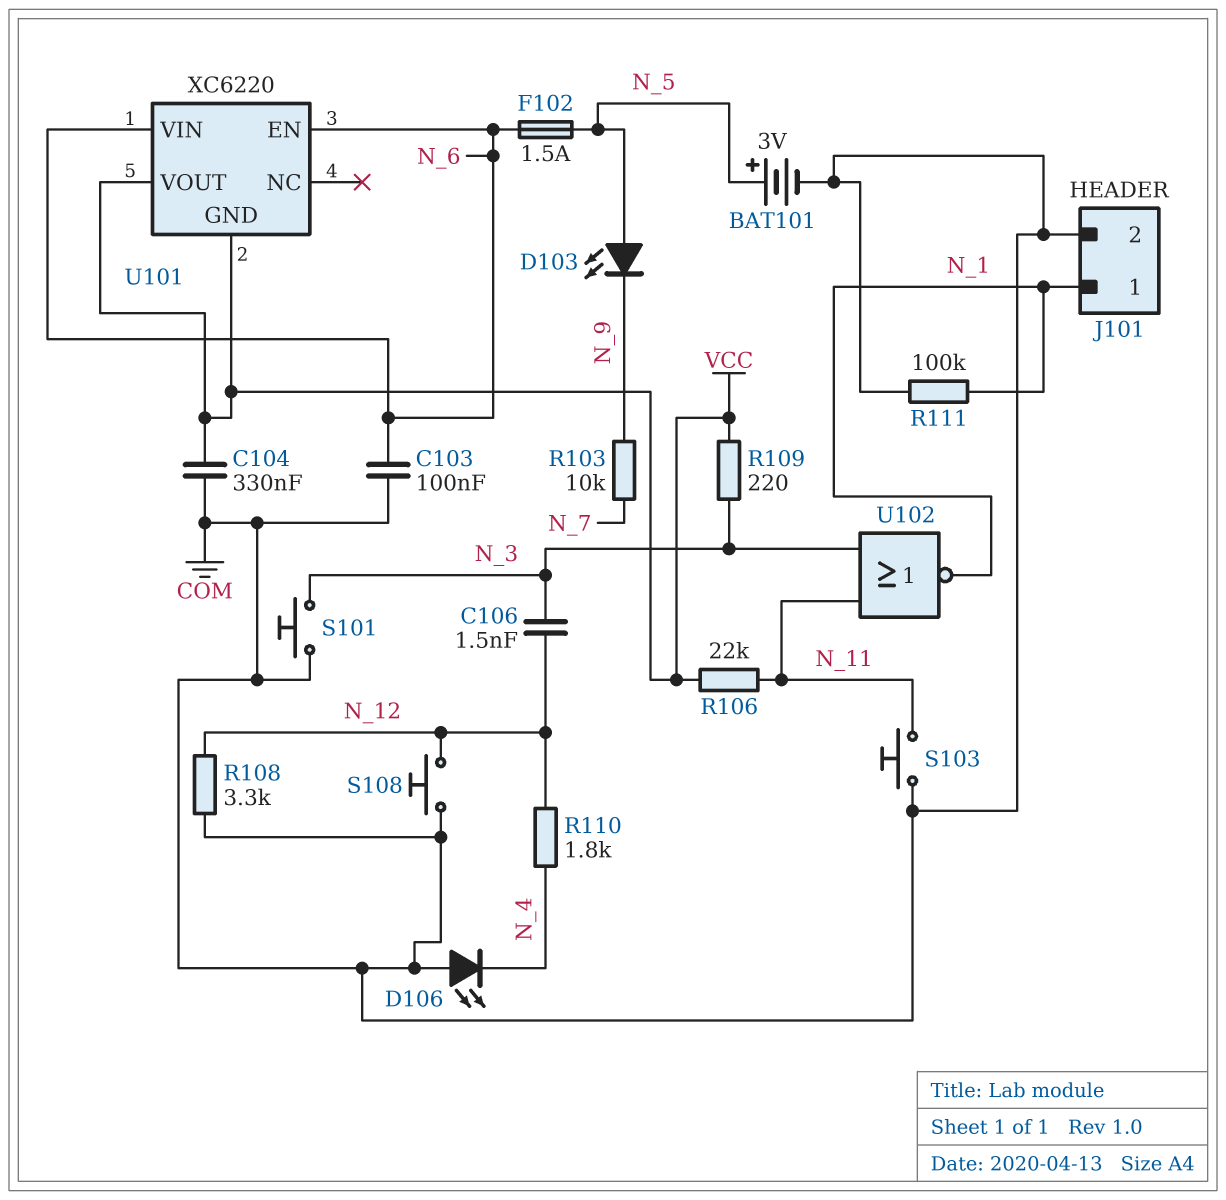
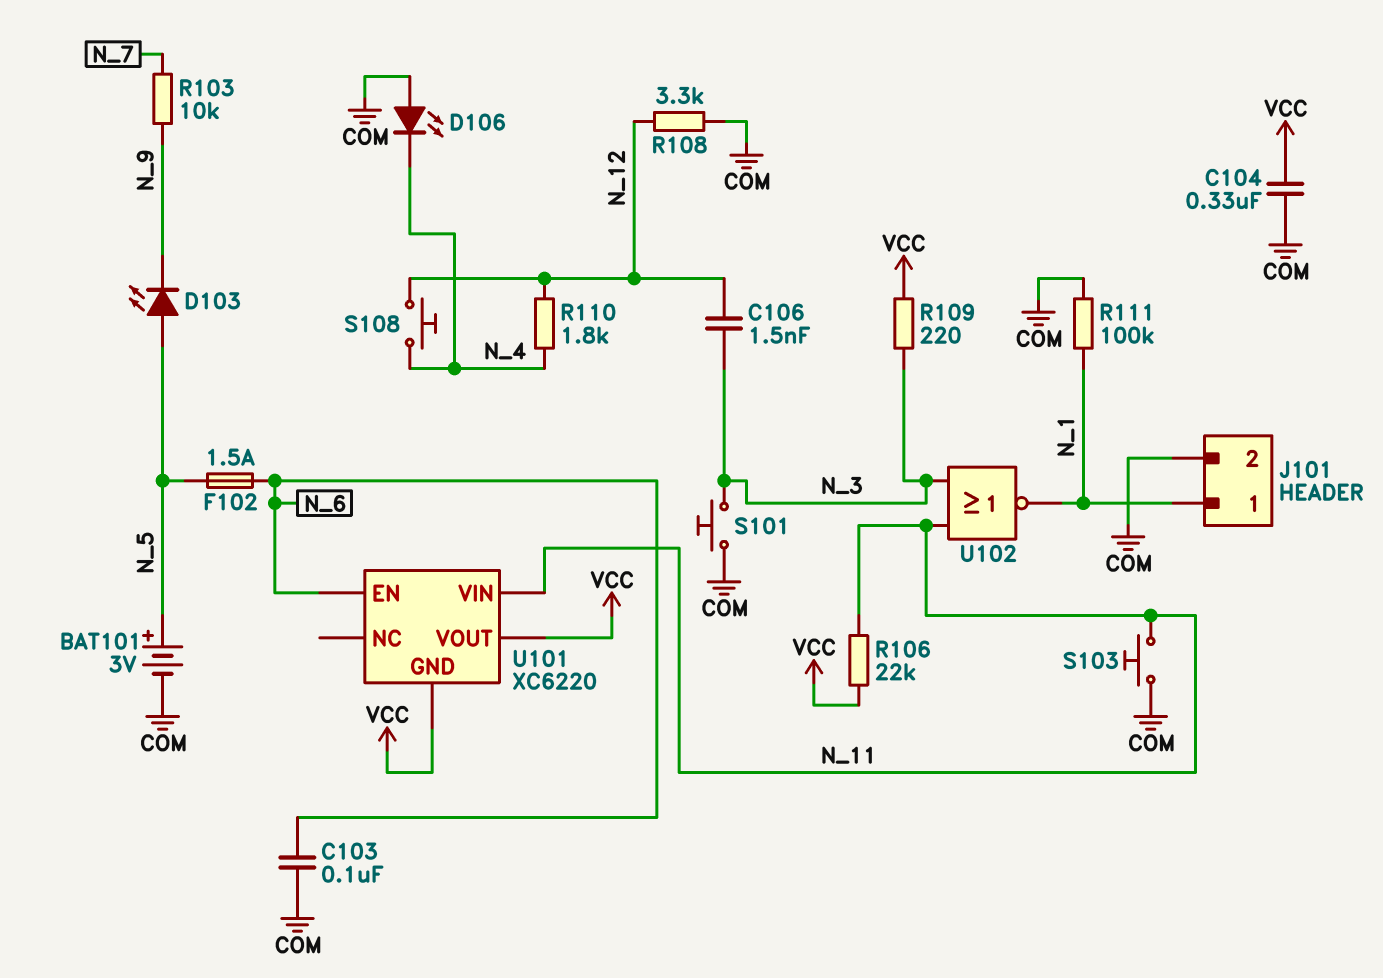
S108: button (COM, N_12) -> button (N_4, N_12)
U101 pin VIN: N_6 -> N_11

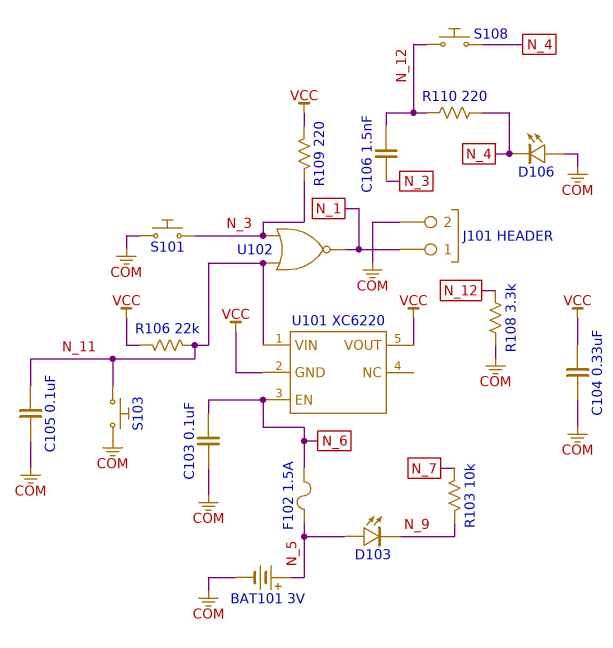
C105: none -> 100nF (COM, N_11)
R110: 1.8k (N_4, N_12) -> 220 (N_4, N_12)
R111: 100k (COM, N_1) -> none

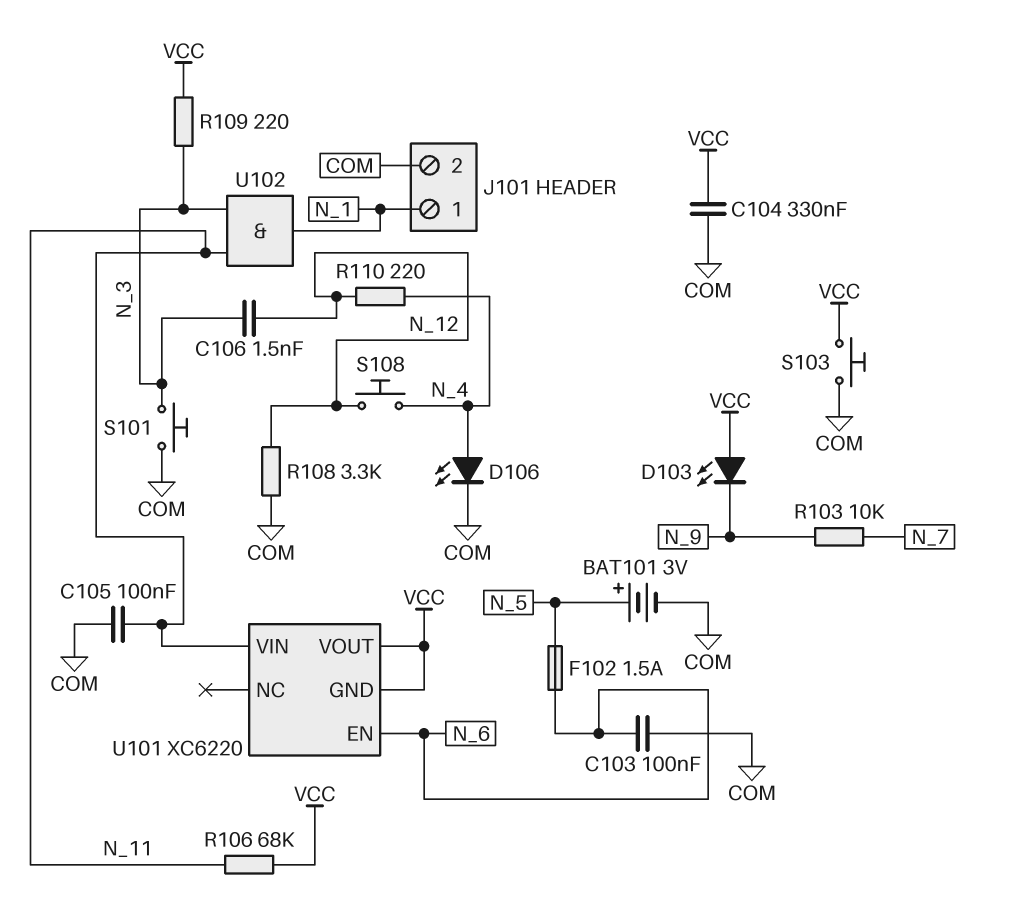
D103: LED (A N_5, K N_9) -> LED (A VCC, K N_9)
D106: LED (A COM, K N_4) -> LED (A N_4, K COM)
R106: 22k (N_11, VCC) -> 68k (N_11, VCC)
S103: button (COM, N_11) -> button (COM, VCC)
U102: NOR (in N_3, in N_11, out N_1) -> AND (in N_3, in N_11, out N_1)

